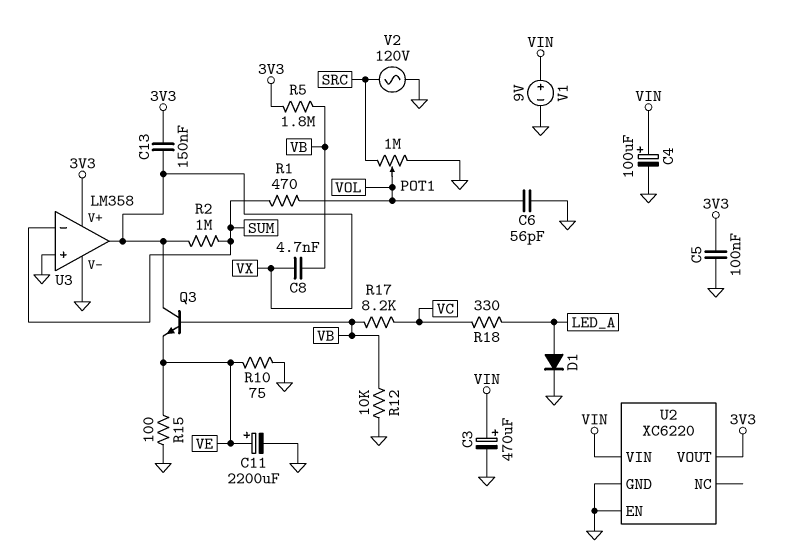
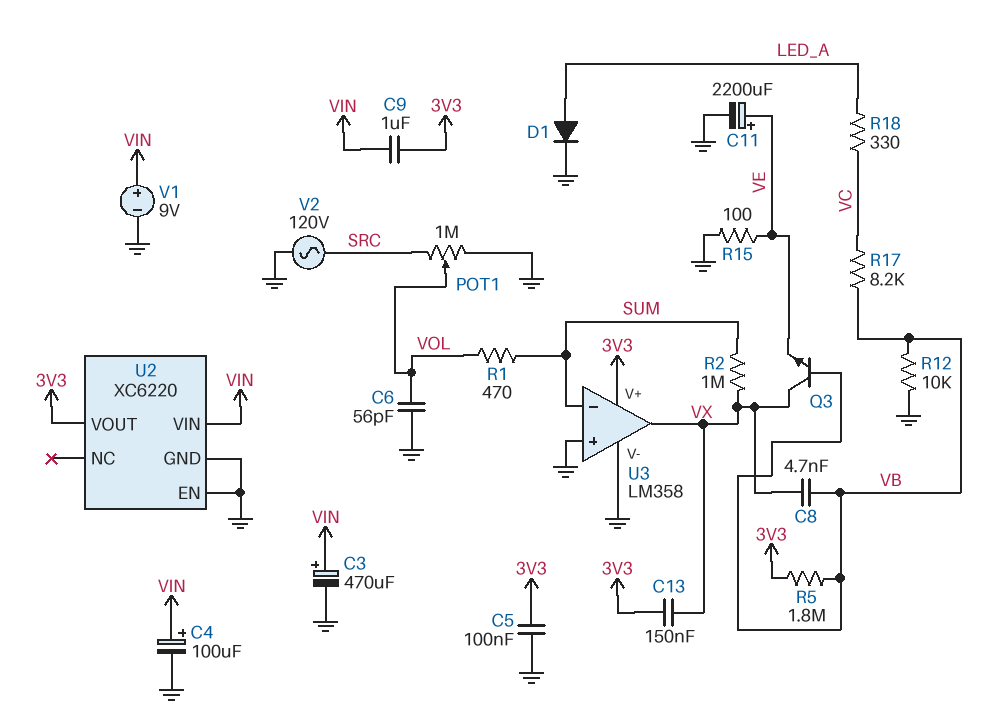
C9: none -> 1uF (3V3, VIN)
R10: 75 (GND, VE) -> none

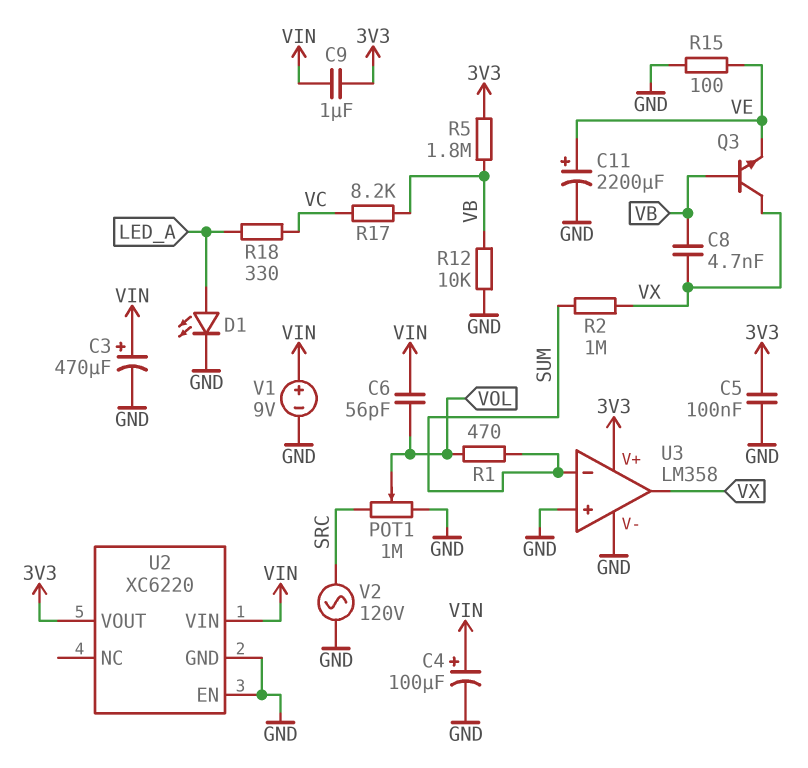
C6: 56pF (GND, VOL) -> 56pF (VIN, VOL)
C13: 150nF (3V3, VX) -> none
D1: diode (A LED_A, K GND) -> LED (A LED_A, K GND)

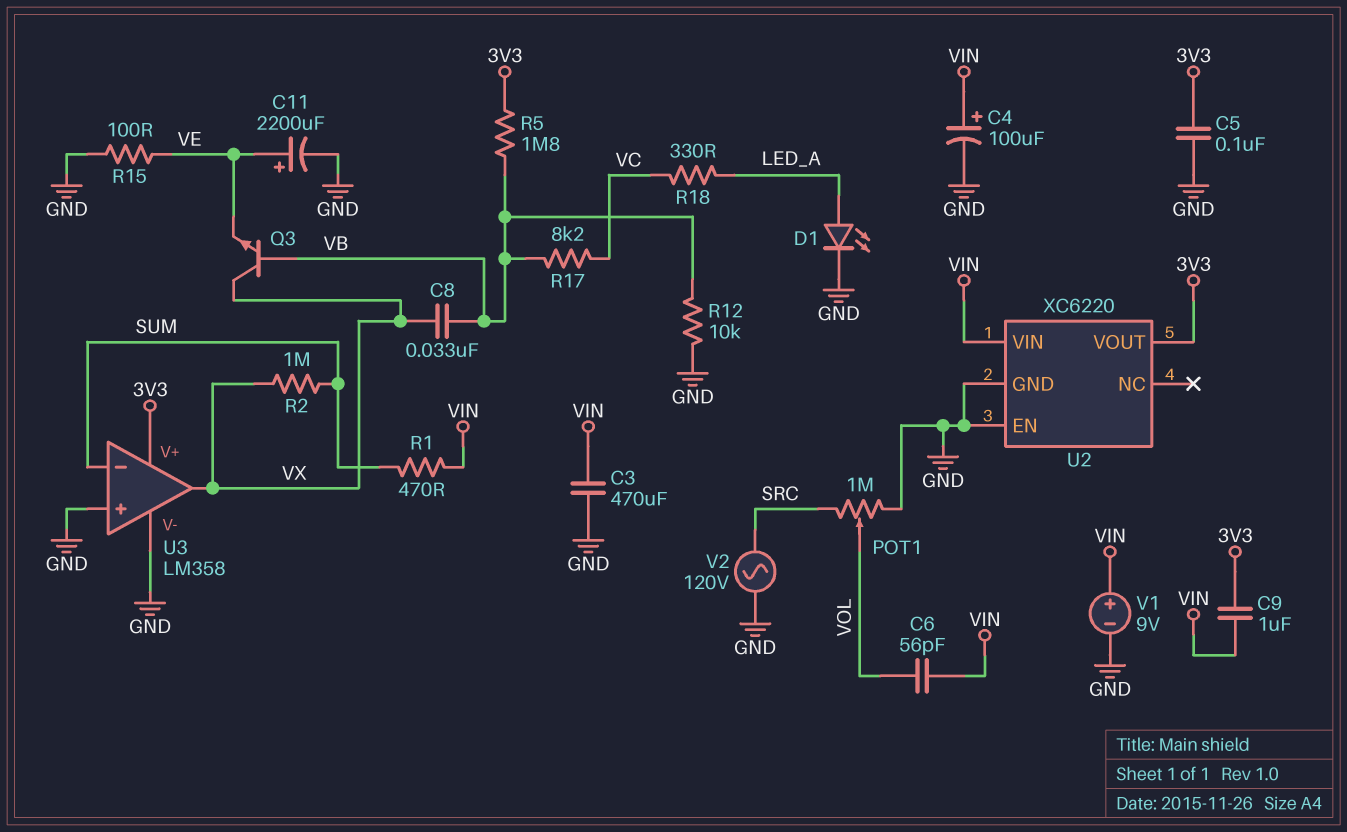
C3: 470uF (plus VIN, minus GND) -> 470uF (GND, VIN)
C8: 4.7nF (VB, VX) -> 33nF (VB, VX)
R1: 470 (SUM, VOL) -> 470 (SUM, VIN)

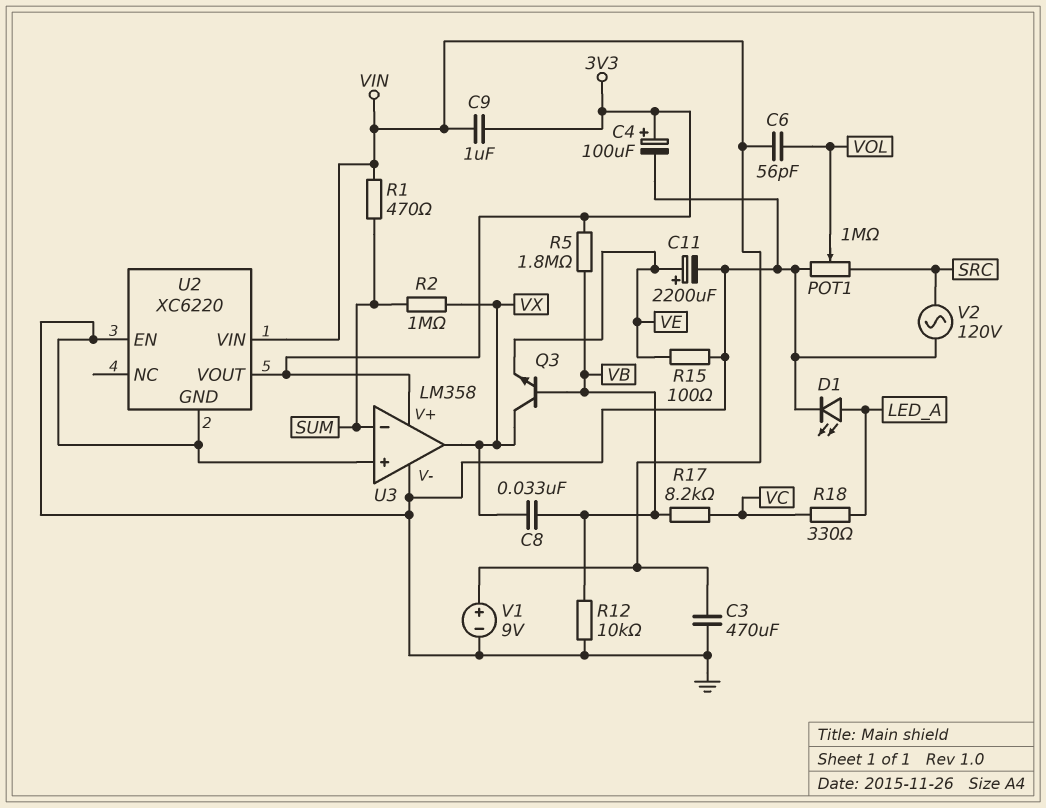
C4: 100uF (plus VIN, minus GND) -> 100uF (plus 3V3, minus GND)
C5: 100nF (3V3, GND) -> none

